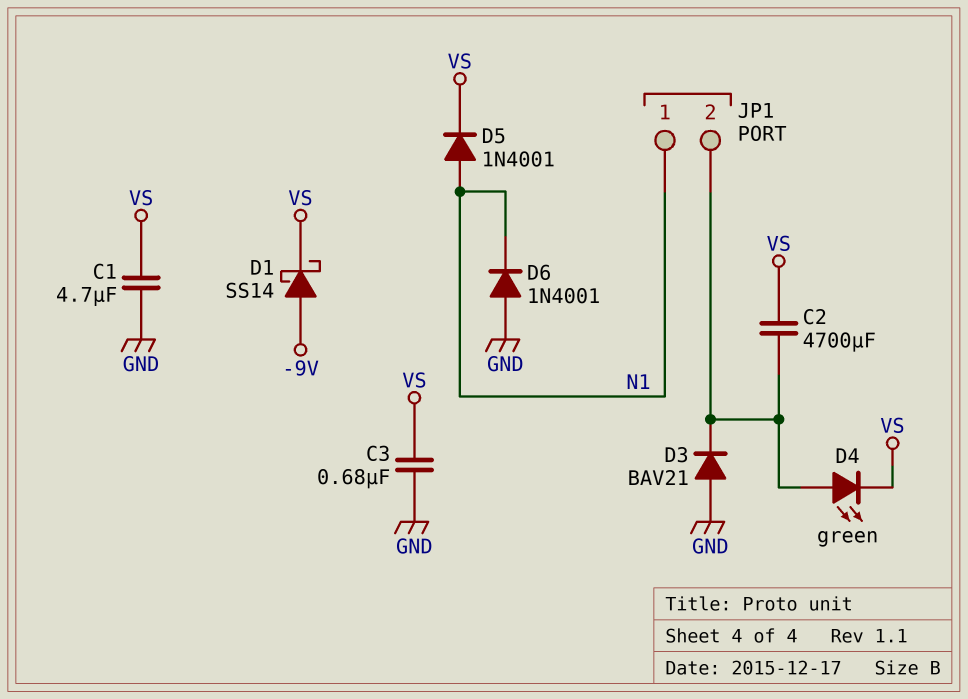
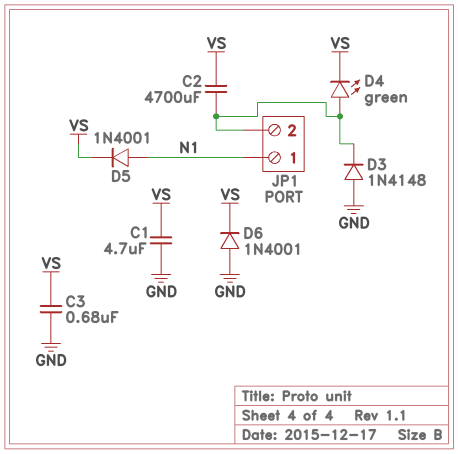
D1: schottky SS14 (A -9V, K VS) -> none
D3: diode BAV21 (A GND, K JP1/2) -> diode 1N4148 (A GND, K JP1/2)
D6: diode 1N4001 (A GND, K N1) -> diode 1N4001 (A GND, K VS)

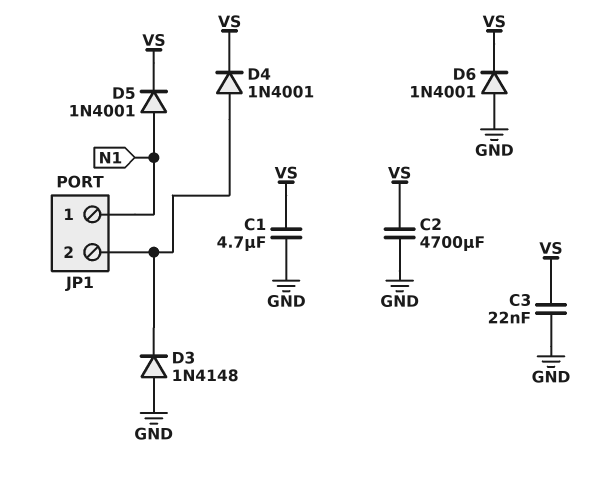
C2: 4700uF (JP1/2, VS) -> 4700uF (GND, VS)
C3: 680nF (GND, VS) -> 22nF (GND, VS)
D4: LED green (A JP1/2, K VS) -> diode 1N4001 (A JP1/2, K VS)

